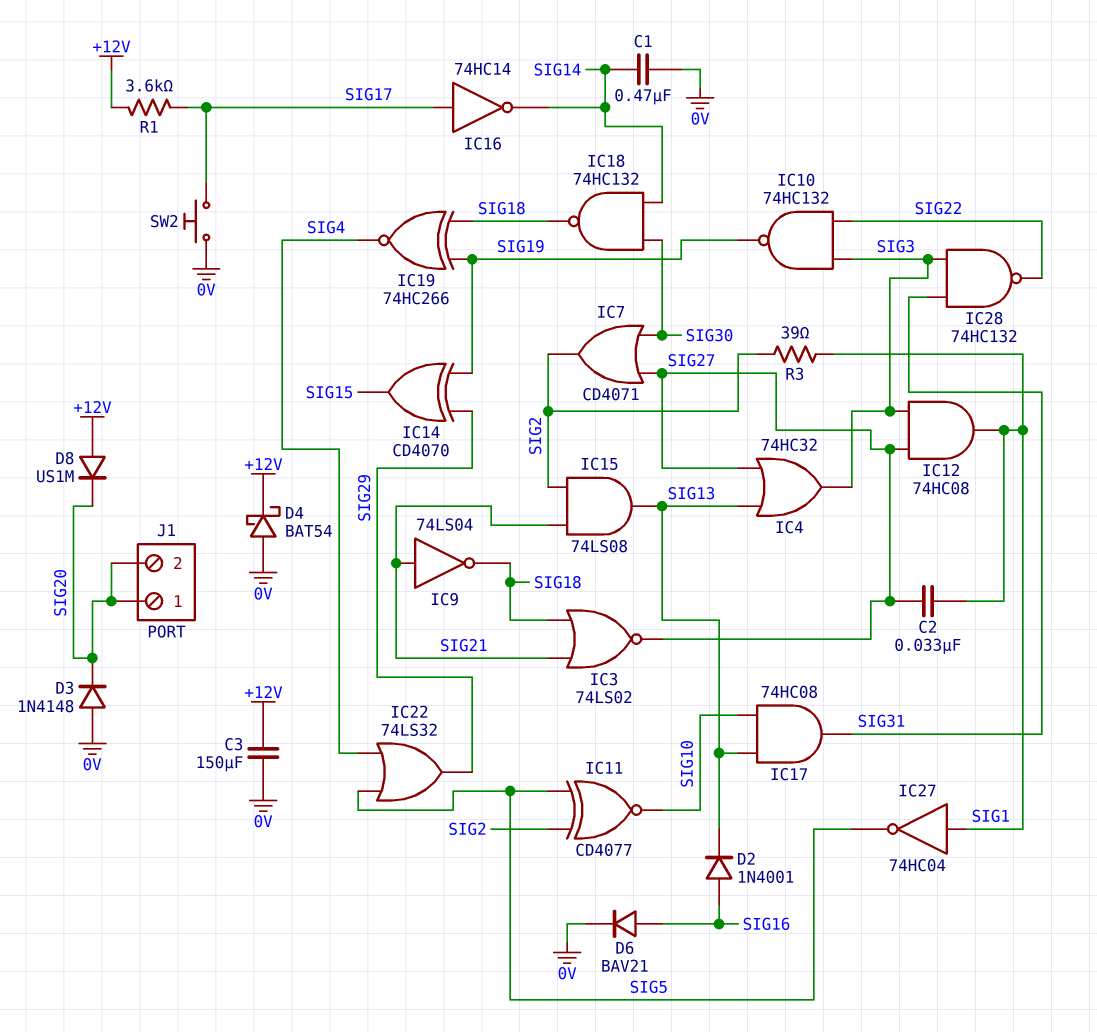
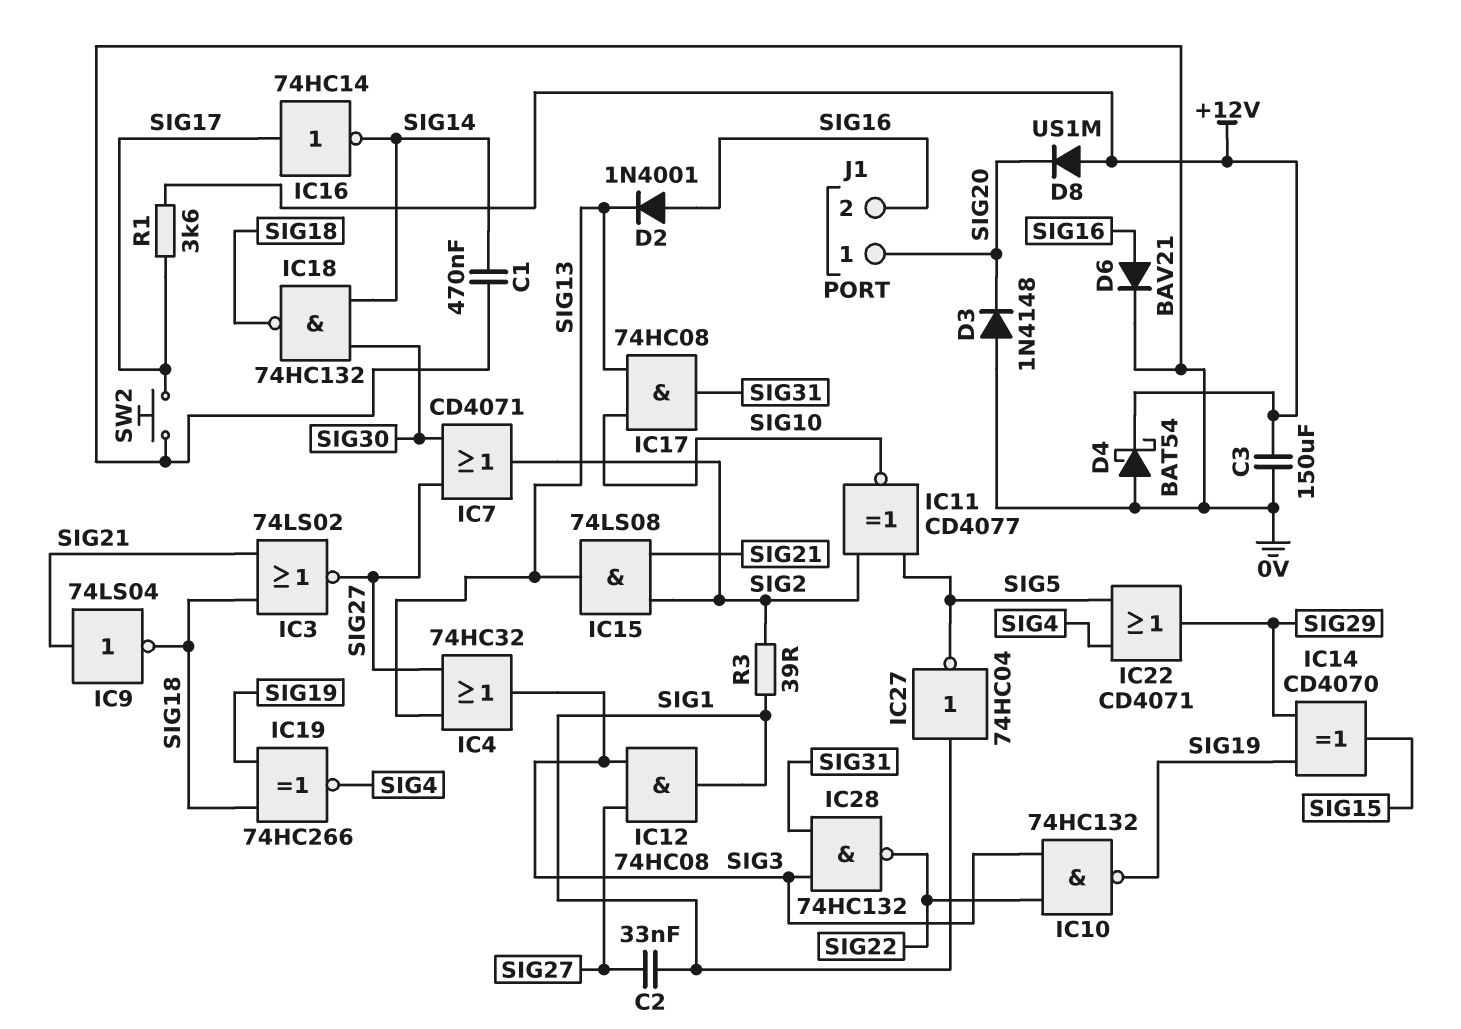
IC22: OR 74LS32 (in SIG4, in SIG5, out SIG29) -> OR CD4071 (in SIG4, in SIG5, out SIG29)
J1 pin 2: SIG20 -> SIG16

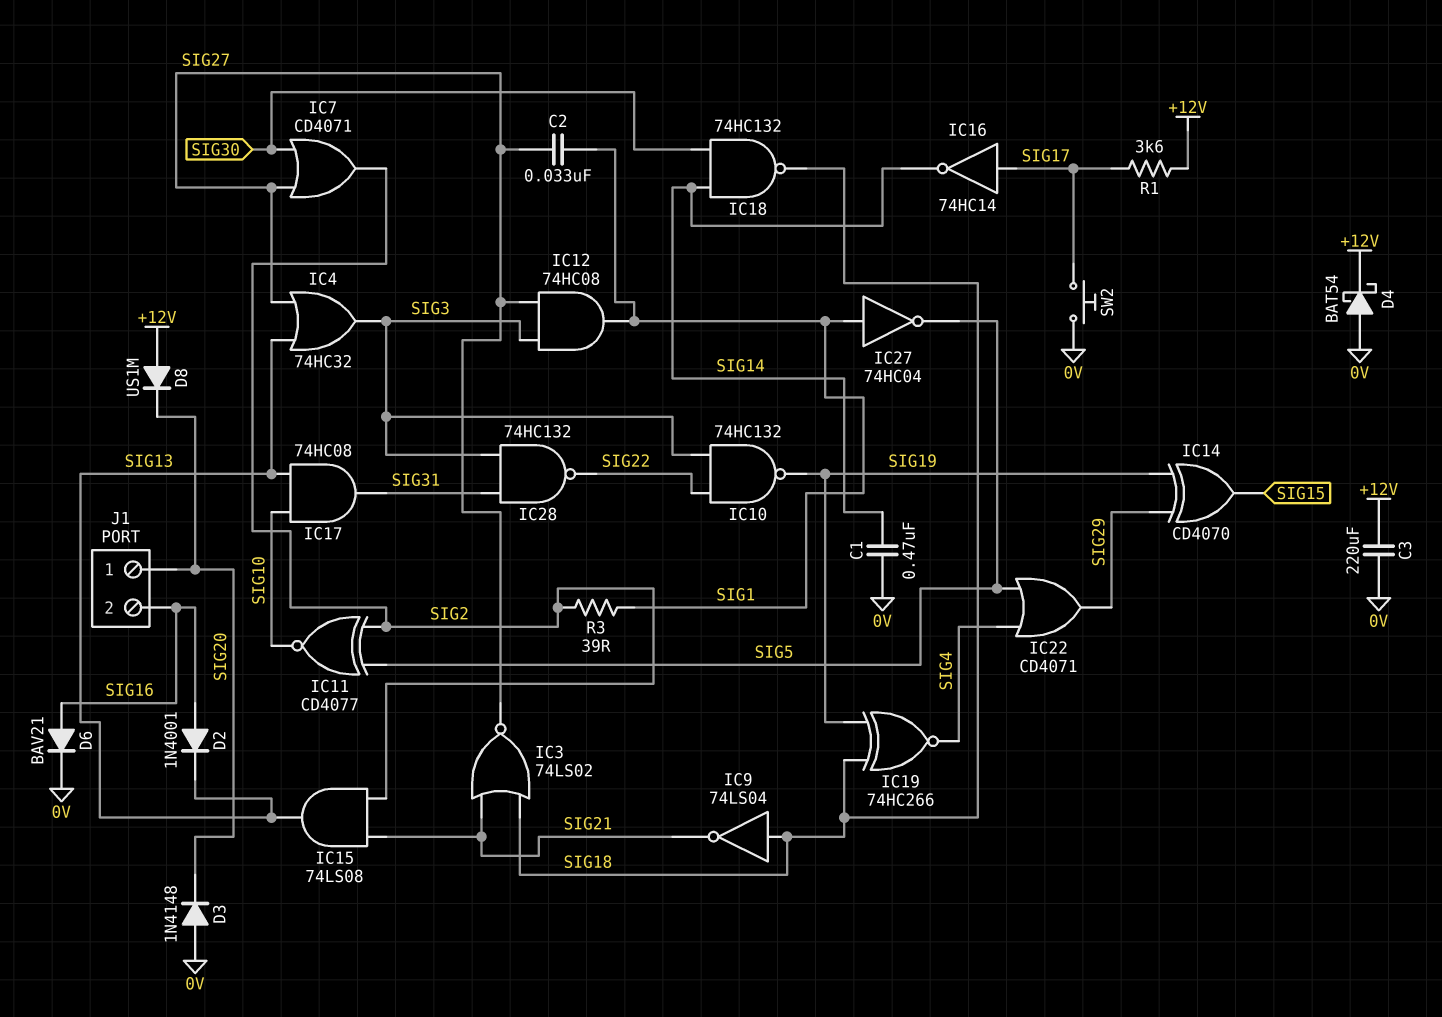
C3: 150uF (+12V, 0V) -> 220uF (+12V, 0V)
IC9: NOT 74LS04 (in SIG21, out SIG18) -> NOT 74LS04 (in SIG18, out SIG21)

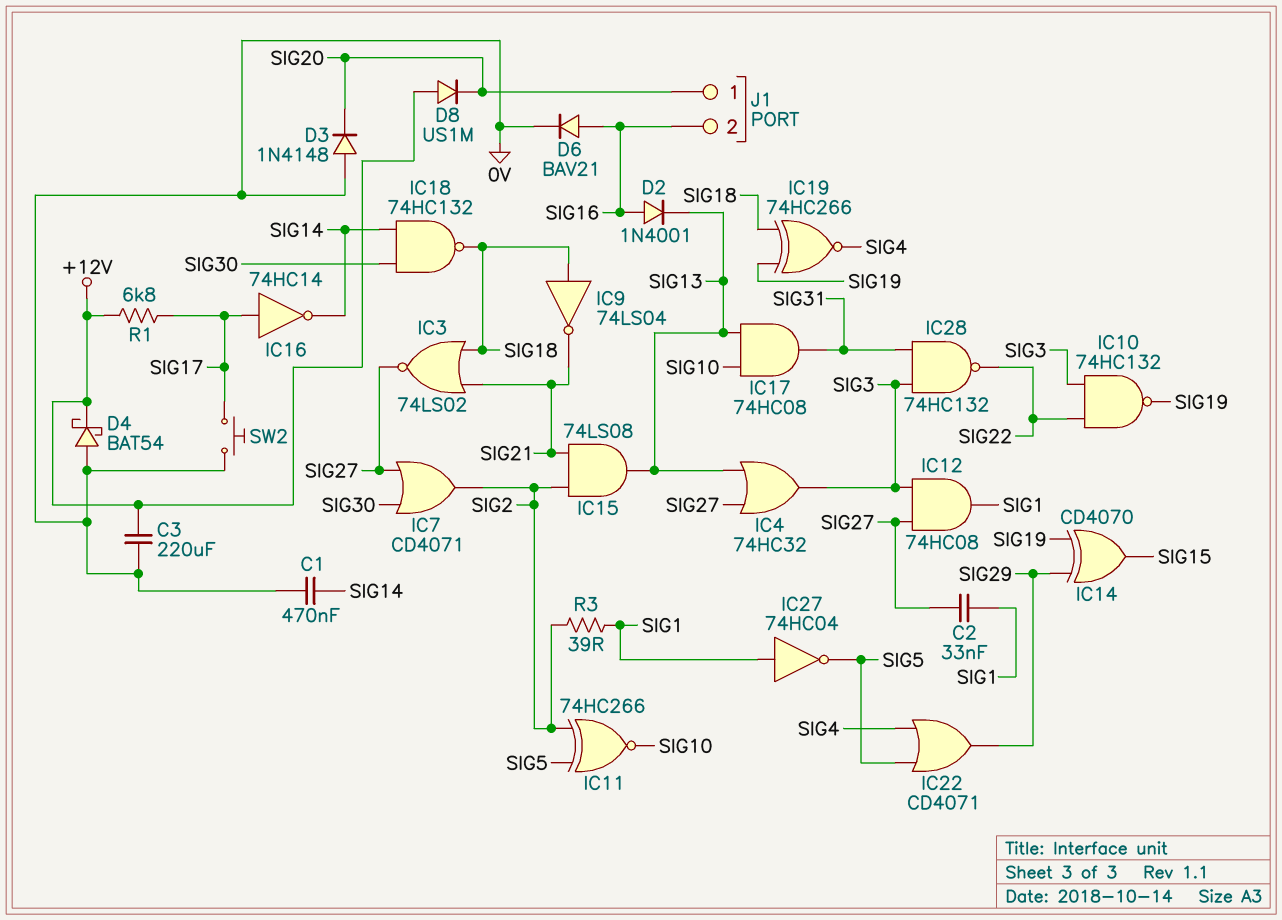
IC11: XNOR CD4077 (in SIG2, in SIG5, out SIG10) -> XNOR 74HC266 (in SIG2, in SIG5, out SIG10)
R1: 3.6k (+12V, SIG17) -> 6.8k (+12V, SIG17)

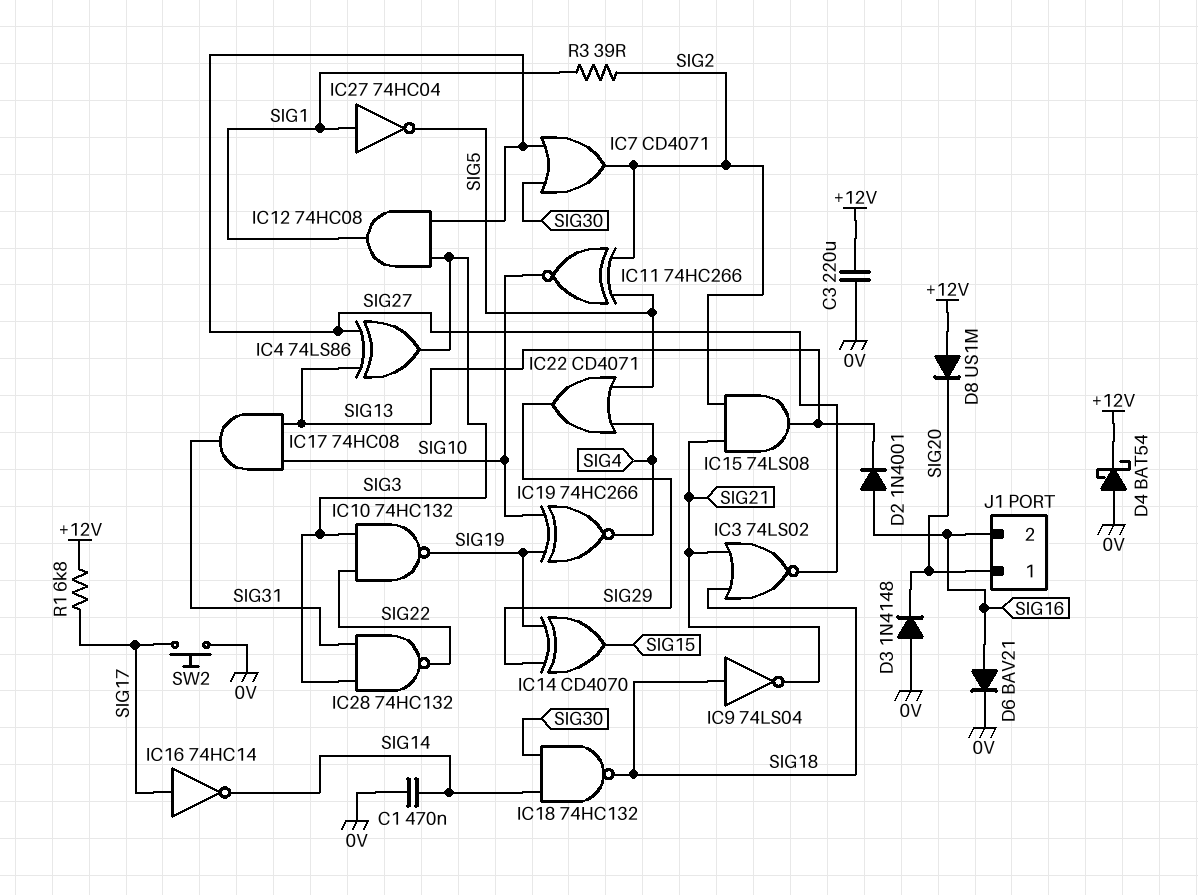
C2: 33nF (SIG1, SIG27) -> none
IC4: OR 74HC32 (in SIG13, in SIG27, out SIG3) -> XOR 74LS86 (in SIG13, in SIG27, out SIG3)
IC19: XNOR 74HC266 (in SIG18, in SIG19, out SIG4) -> XNOR 74HC266 (in SIG10, in SIG19, out SIG4)

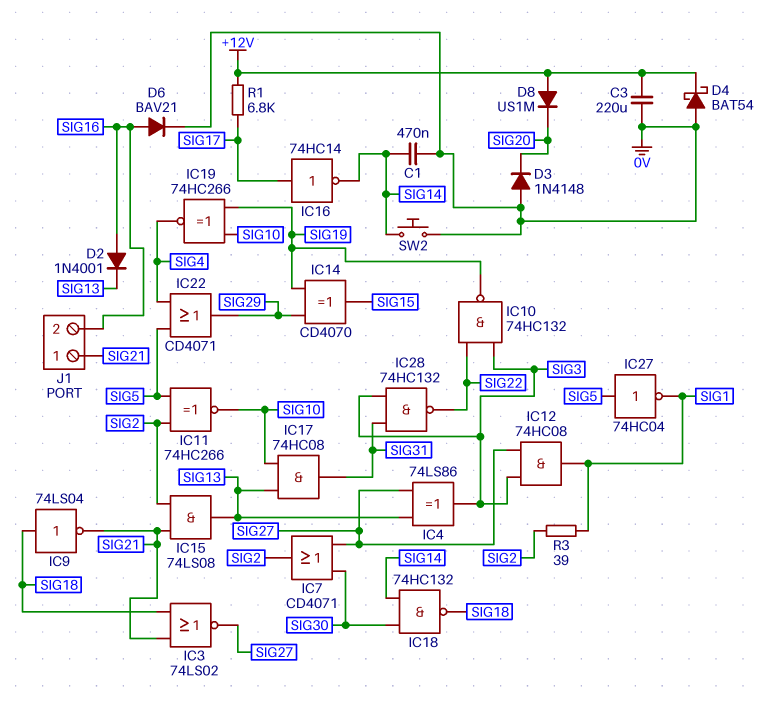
IC27: NOT 74HC04 (in SIG1, out SIG5) -> NOT 74HC04 (in SIG5, out SIG1)
J1 pin 1: SIG20 -> SIG21
SW2: button (0V, SIG17) -> button (0V, SIG14)

